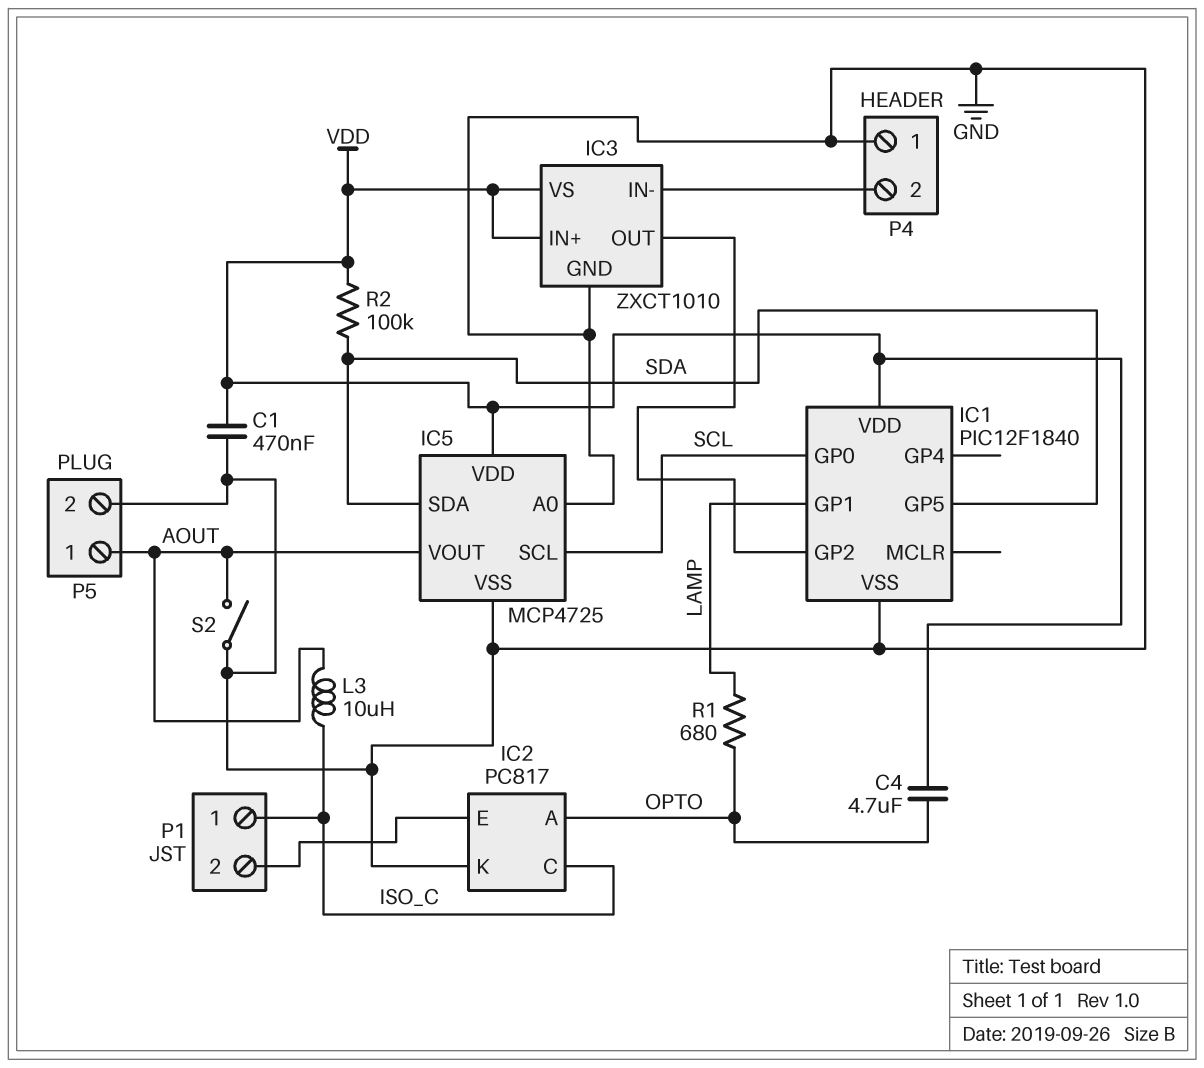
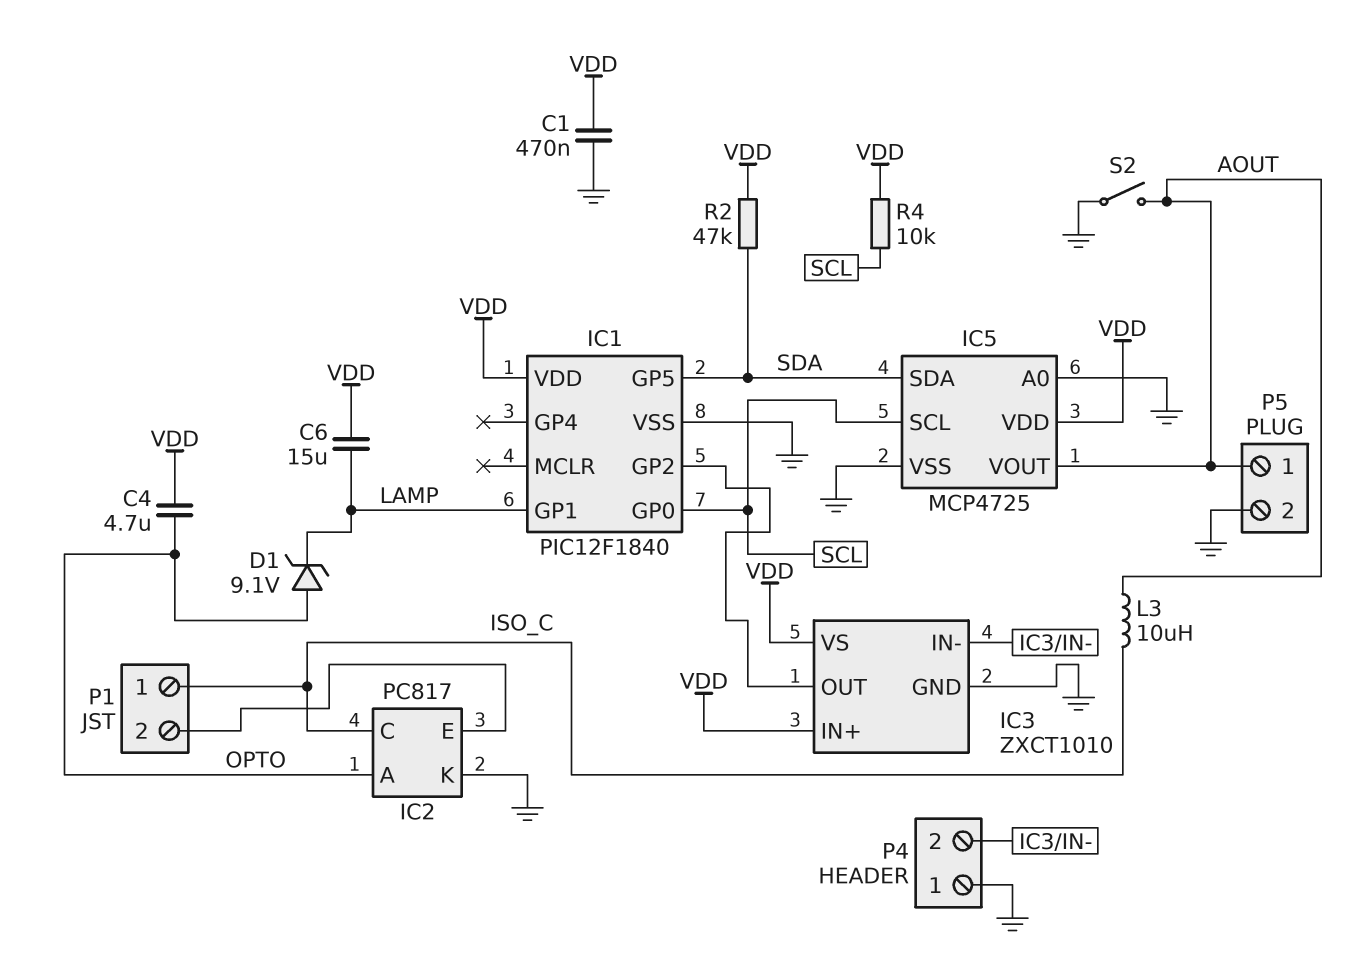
C6: none -> 15uF (LAMP, VDD)
D1: none -> zener 9.1V (A OPTO, K LAMP)
R1: 680 (LAMP, OPTO) -> none
R2: 100k (SDA, VDD) -> 47k (SDA, VDD)
R4: none -> 10k (SCL, VDD)

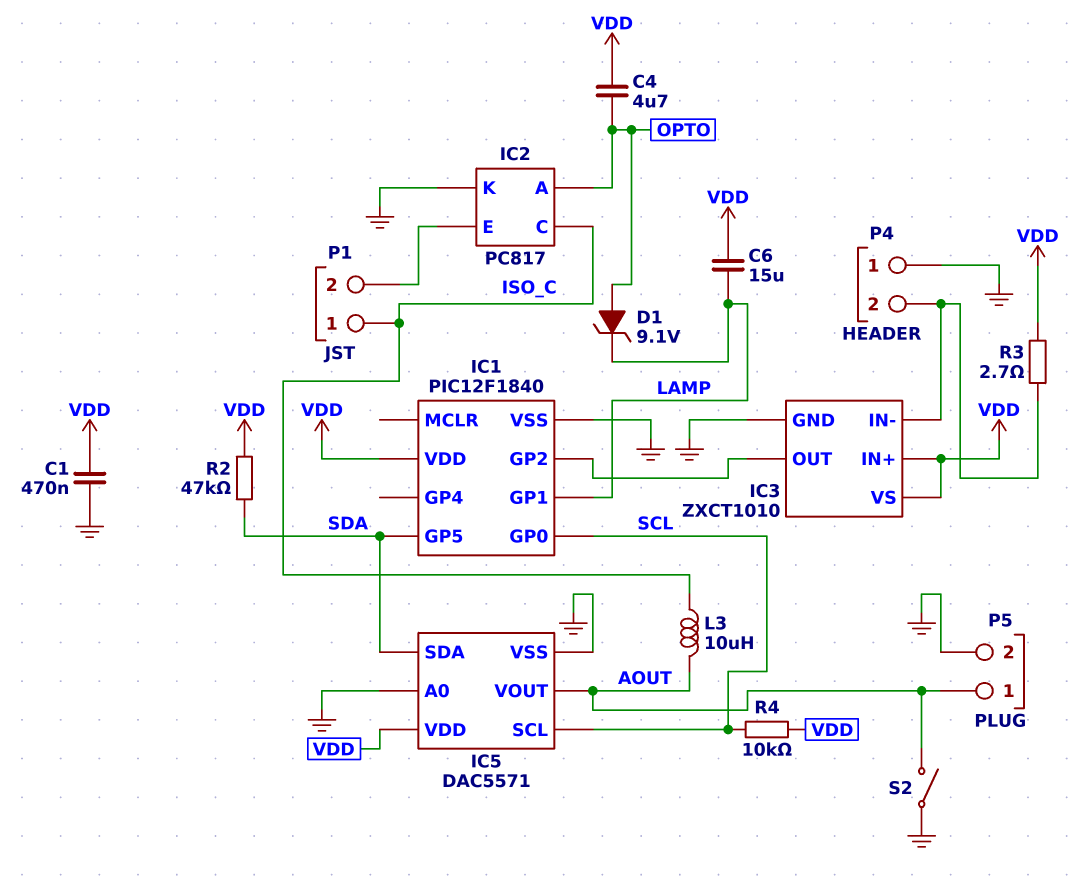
IC5: MCP4725 -> DAC5571
R3: none -> 2.7 (IC3/IN-, VDD)

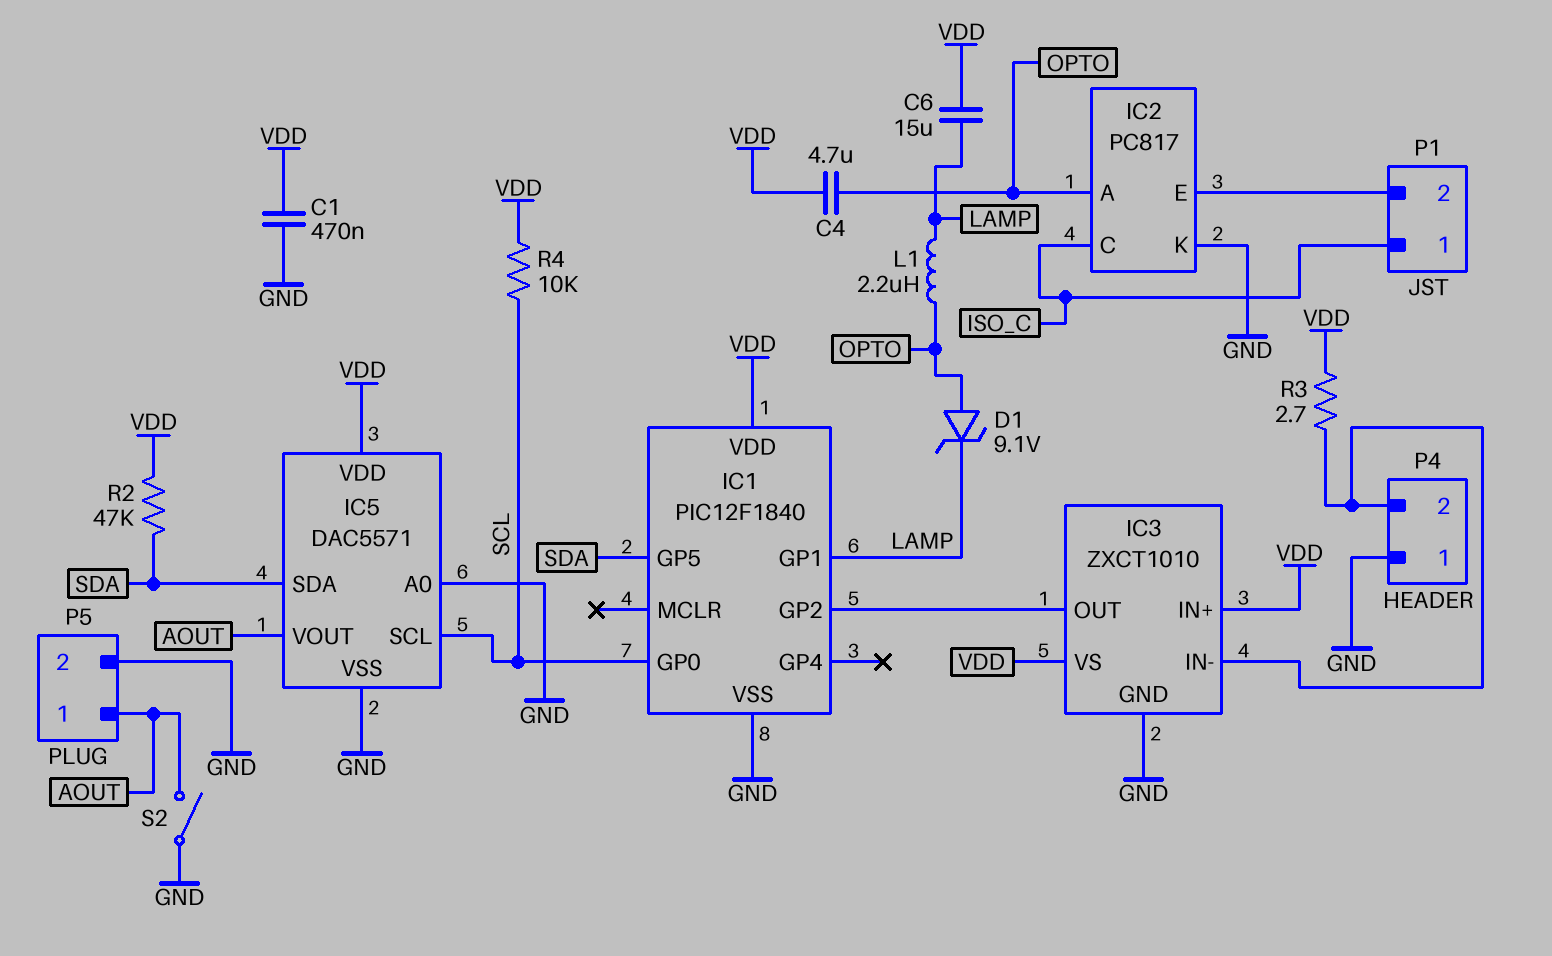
L1: none -> 2.2uH (LAMP, OPTO)
L3: 10uH (AOUT, ISO_C) -> none

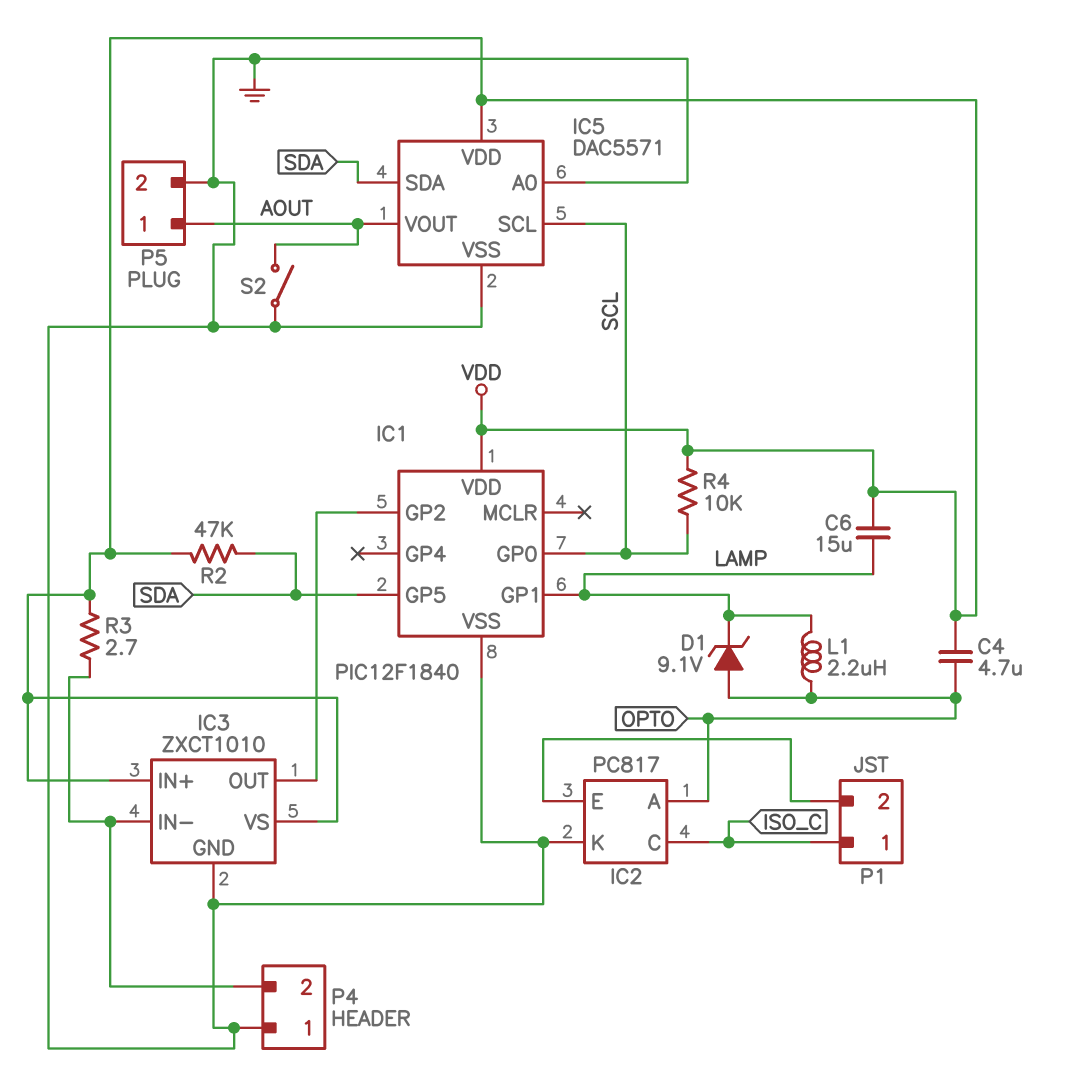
C1: 470nF (GND, VDD) -> none

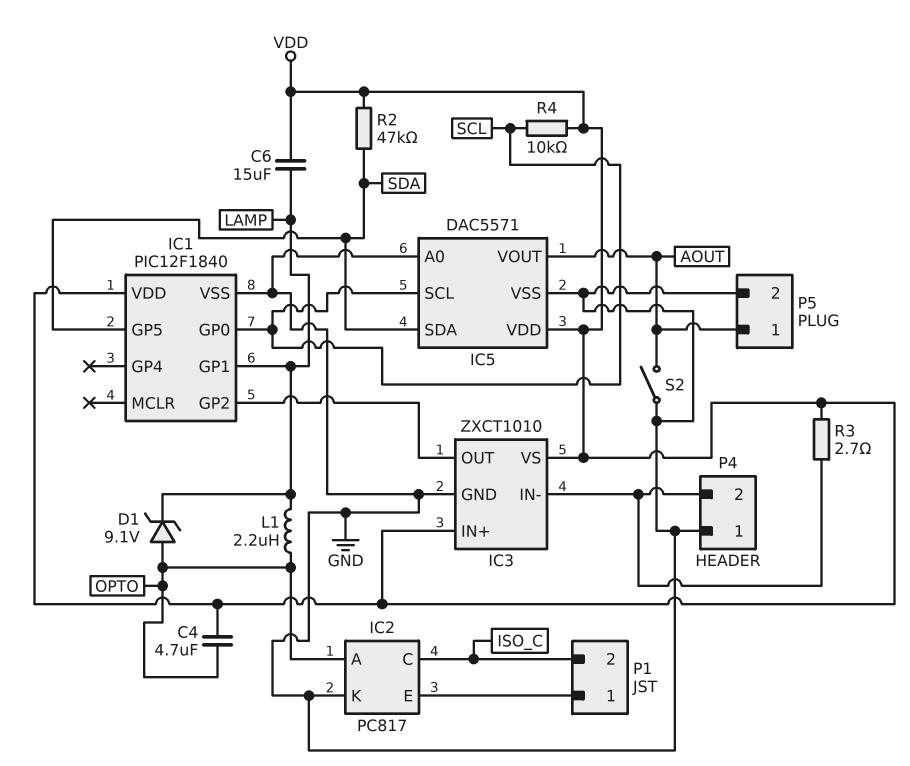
P1 pin 1: ISO_C -> IC2/E
P1 pin 2: IC2/E -> ISO_C

